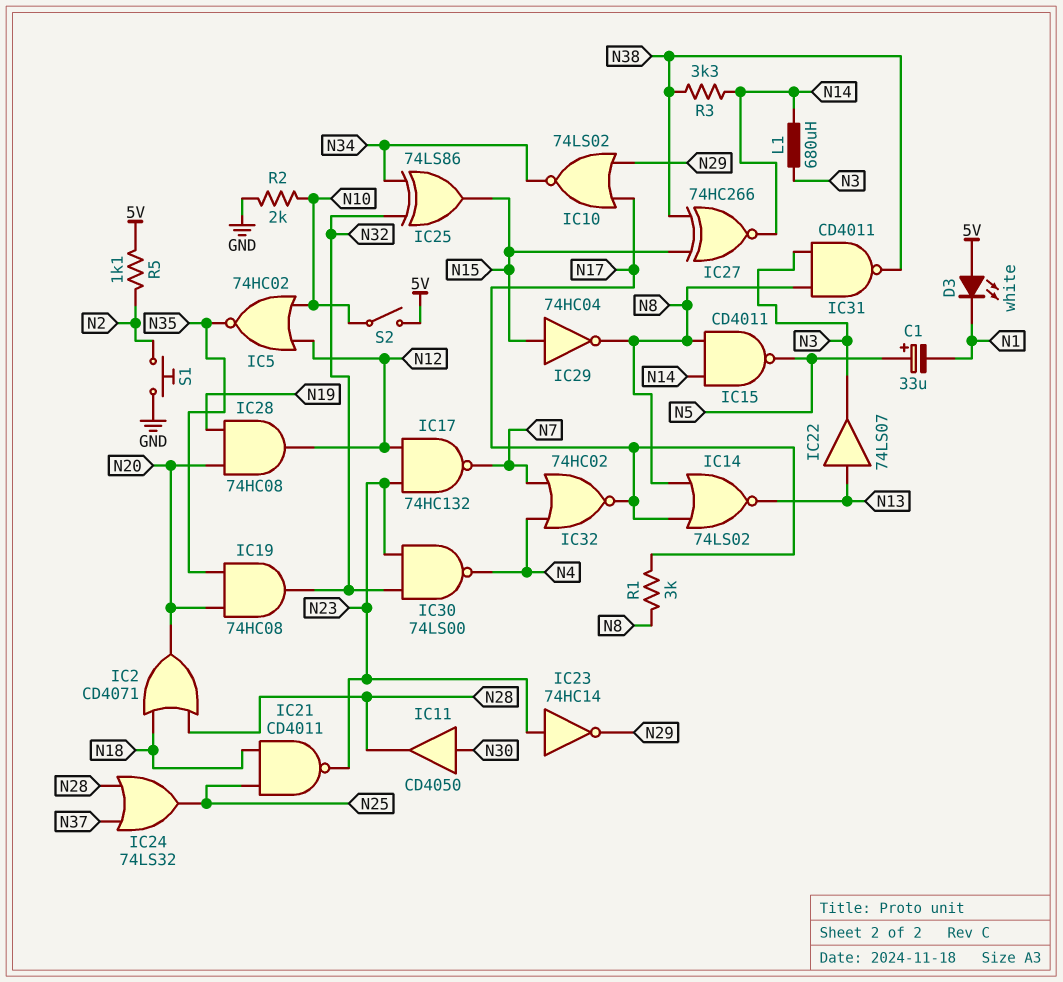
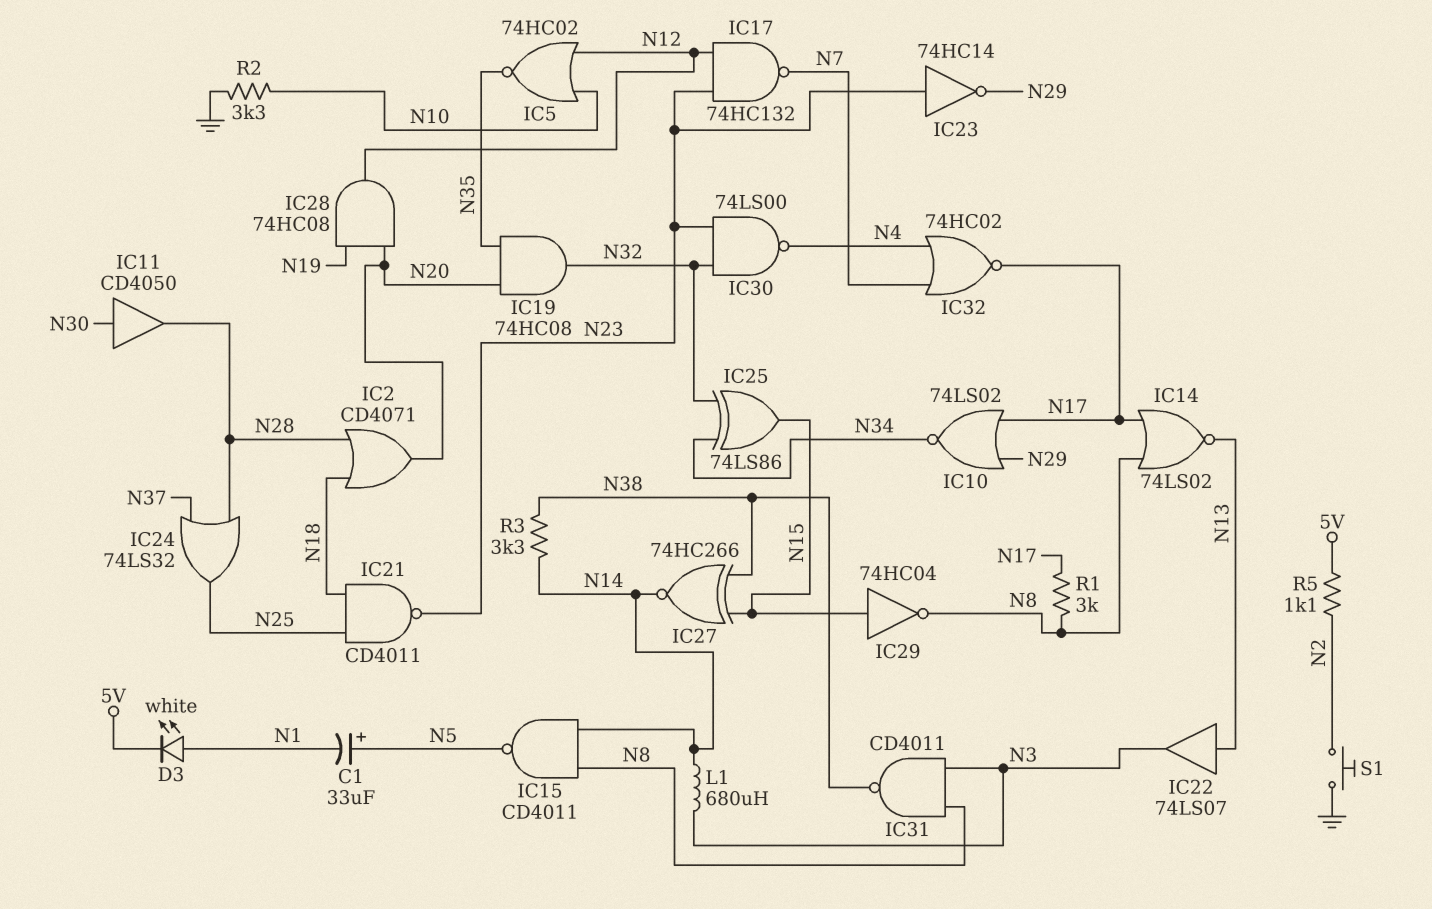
D3: LED white (A 5V, K N1) -> LED white (A N1, K 5V)
R2: 2k (GND, N10) -> 3.3k (GND, N10)
S2: switch (5V, N10) -> none

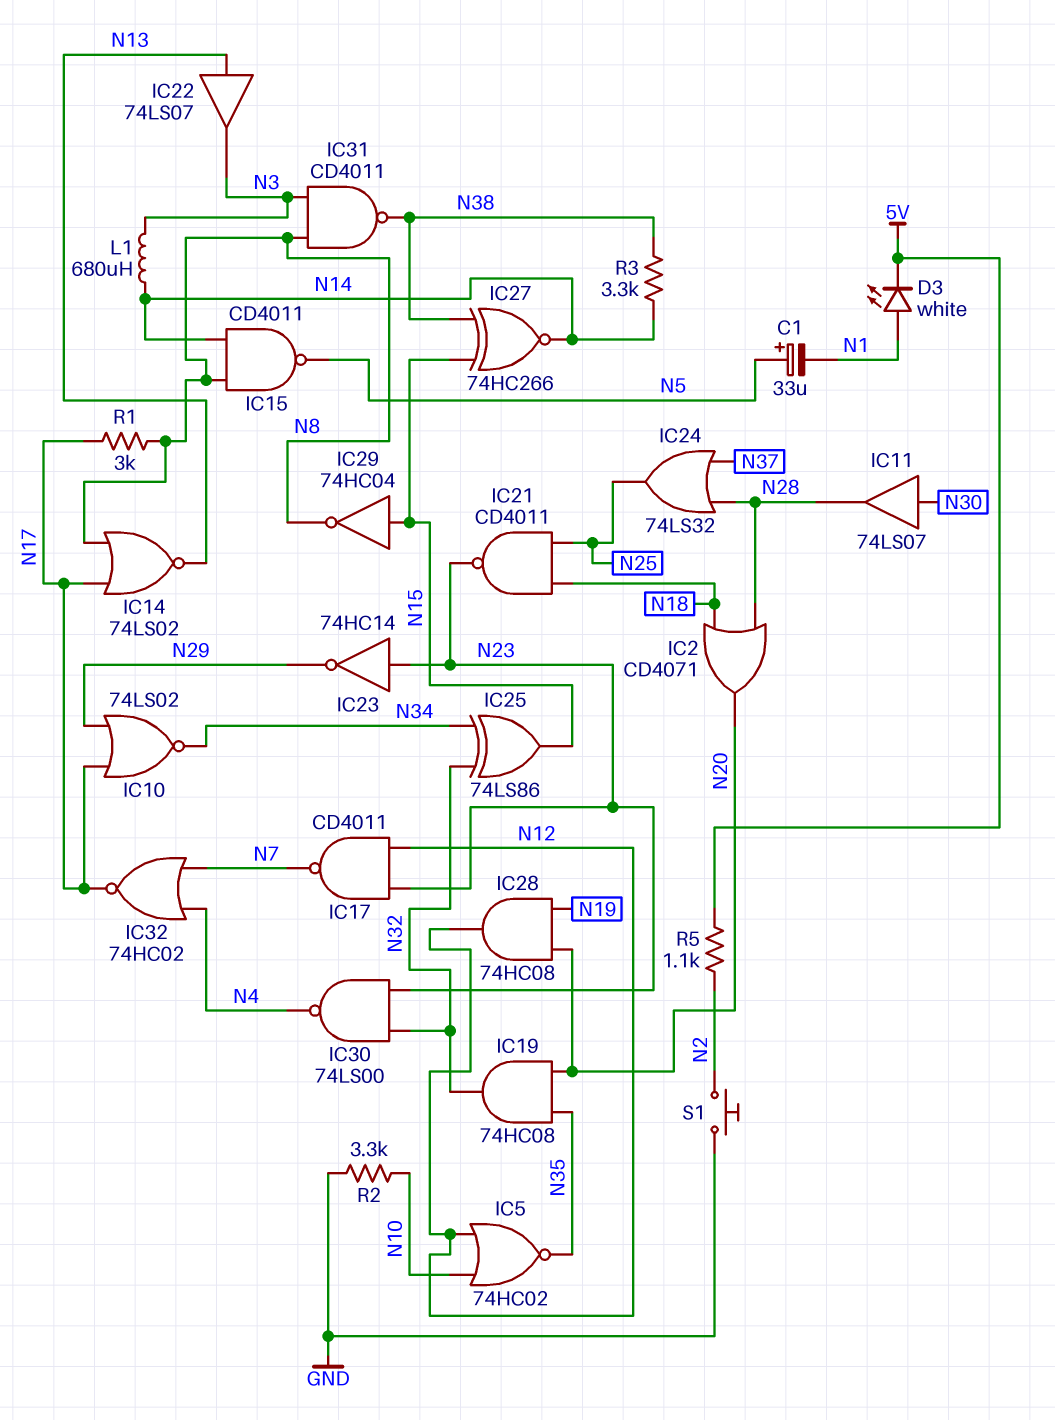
IC11: buffer CD4050 (in N30, out N28) -> buffer 74LS07 (in N30, out N28)
IC17: NAND 74HC132 (in N12, in N23, out N7) -> NAND CD4011 (in N12, in N23, out N7)

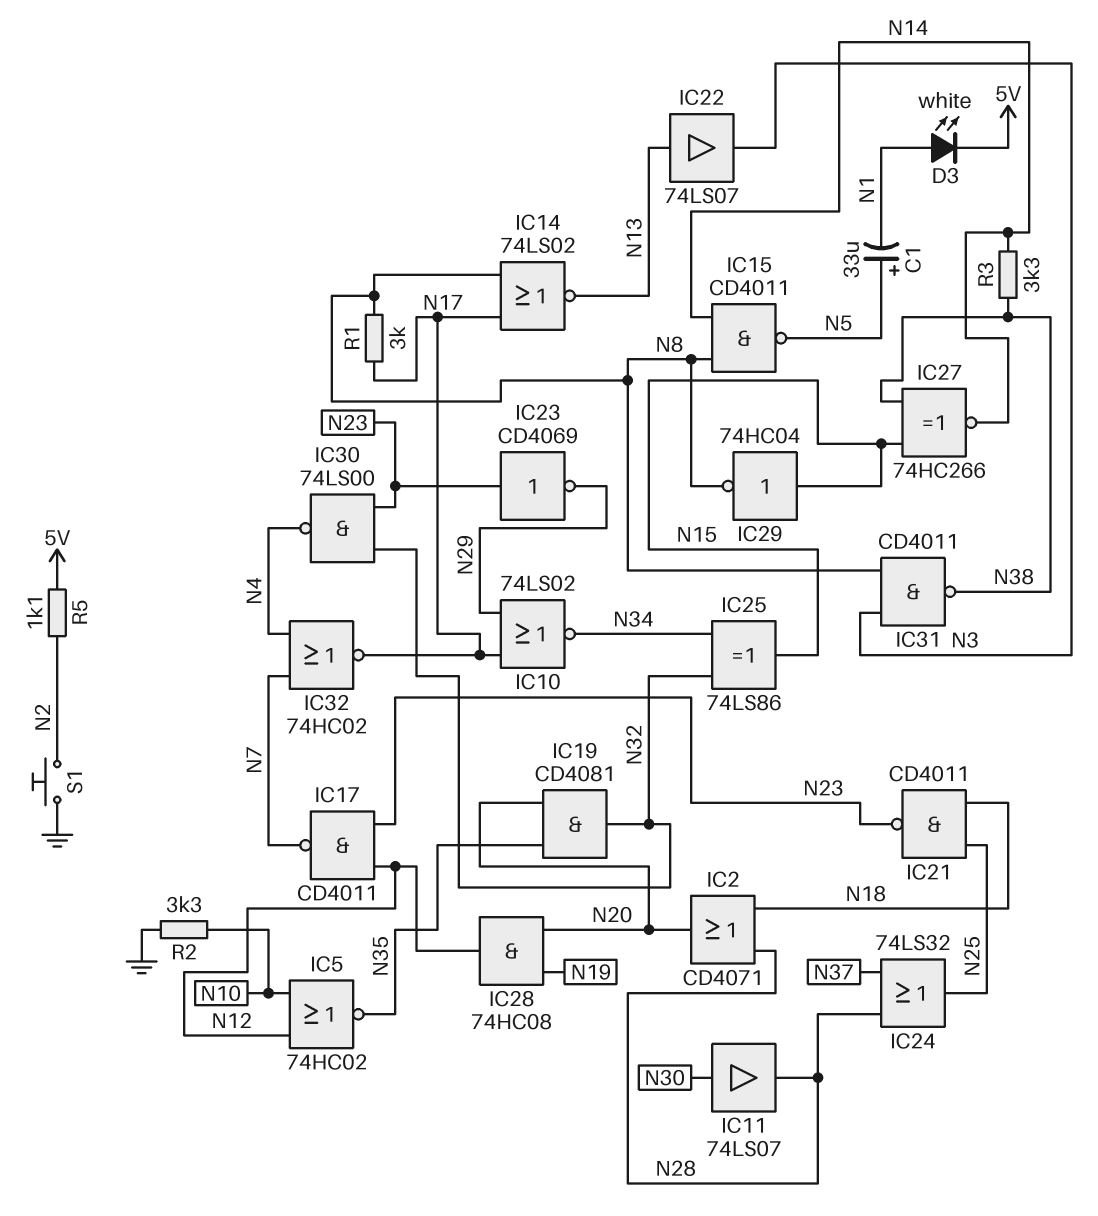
IC19: AND 74HC08 (in N20, in N35, out N32) -> AND CD4081 (in N20, in N35, out N32)
IC23: NOT 74HC14 (in N23, out N29) -> NOT CD4069 (in N23, out N29)
L1: 680uH (N3, N14) -> none

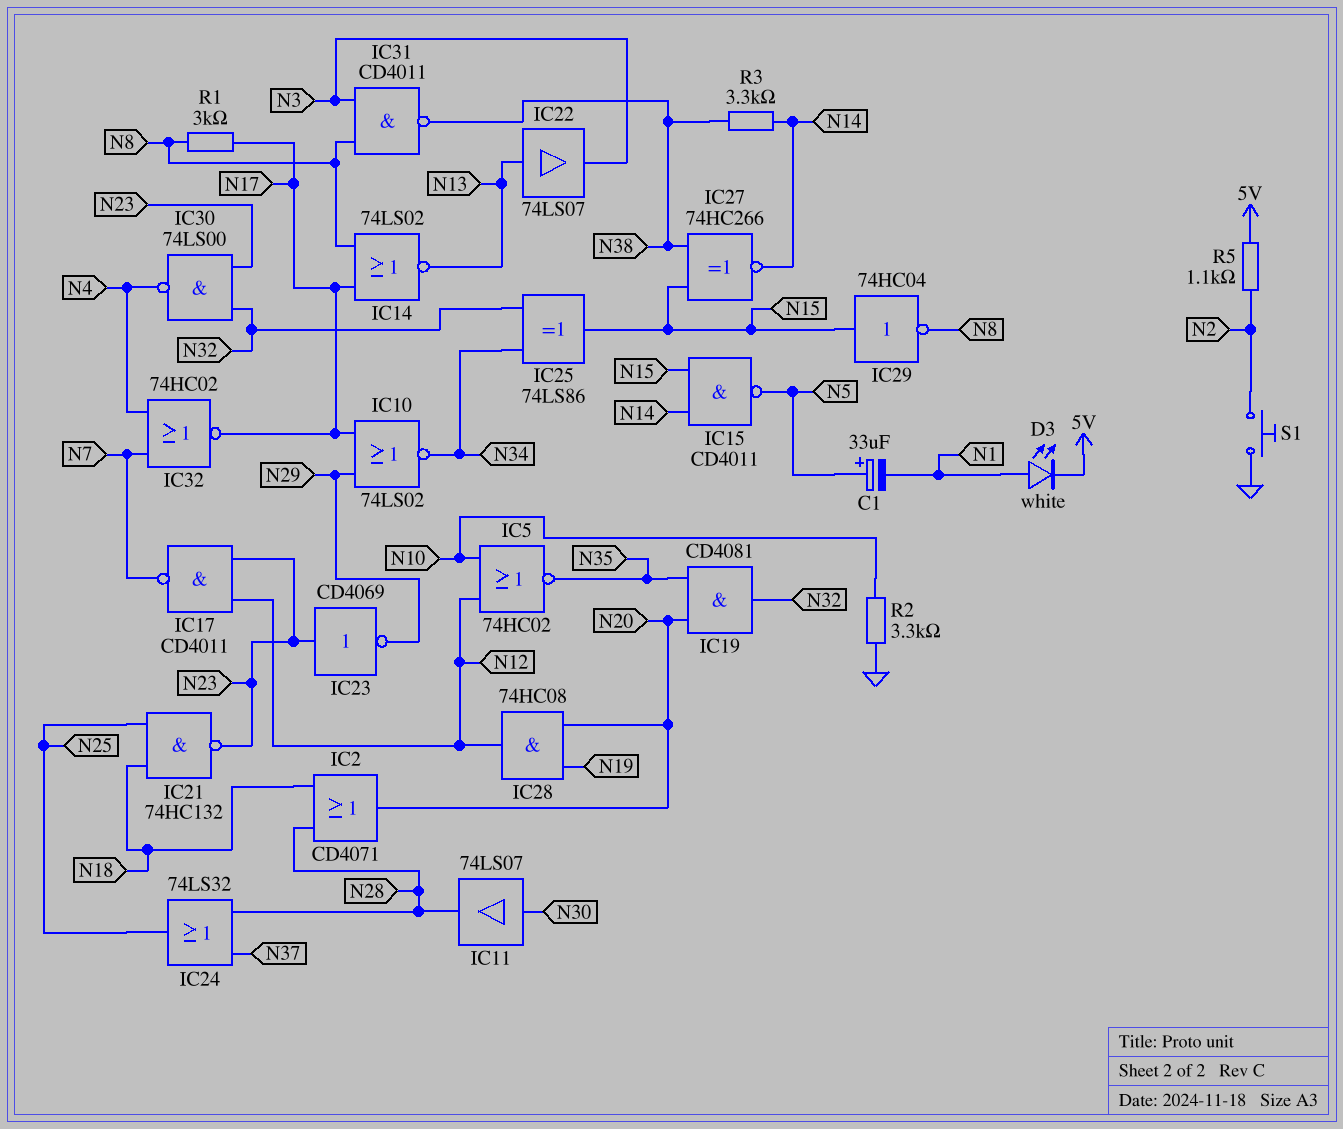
IC15: NAND CD4011 (in N8, in N14, out N5) -> NAND CD4011 (in N14, in N15, out N5)
IC21: NAND CD4011 (in N18, in N25, out N23) -> NAND 74HC132 (in N18, in N25, out N23)

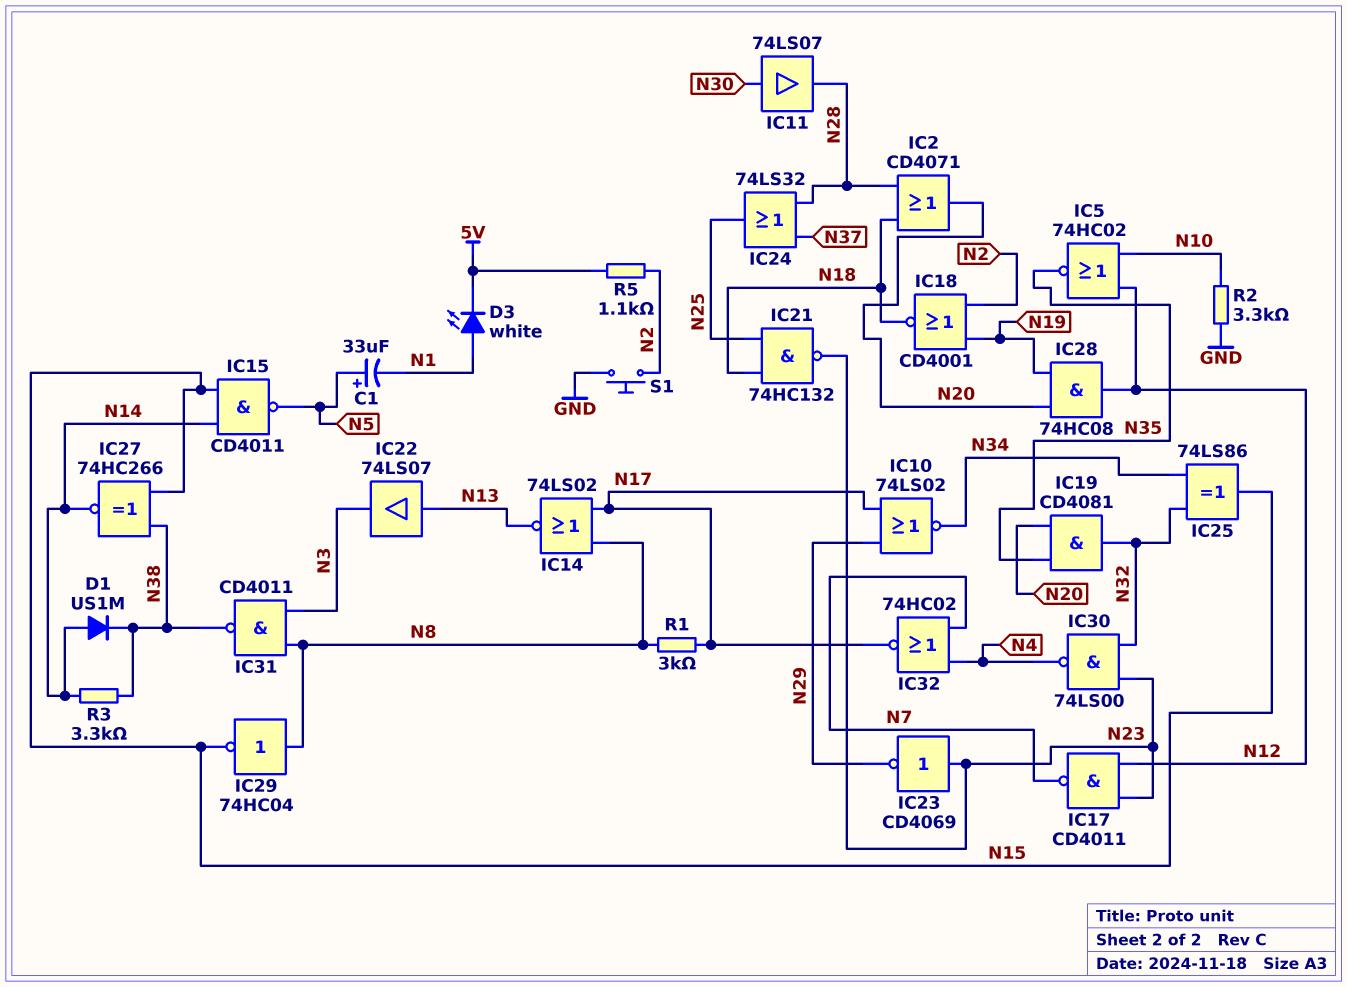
D1: none -> diode US1M (A N14, K N38)
IC18: none -> NOR CD4001 (in N2, in N19, out N18)
IC29: NOT 74HC04 (in N15, out N8) -> NOT 74HC04 (in N8, out N15)

